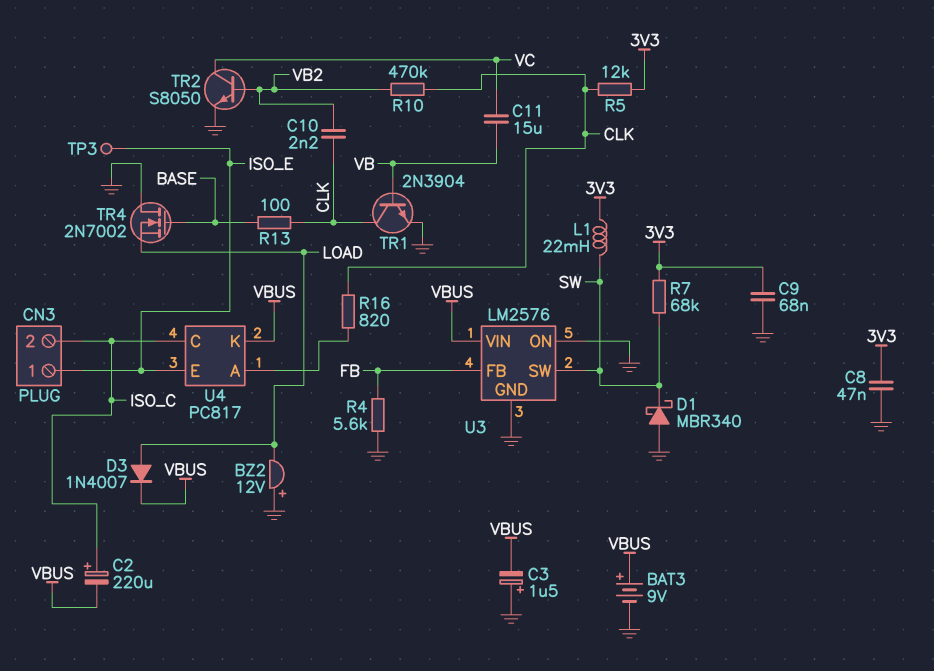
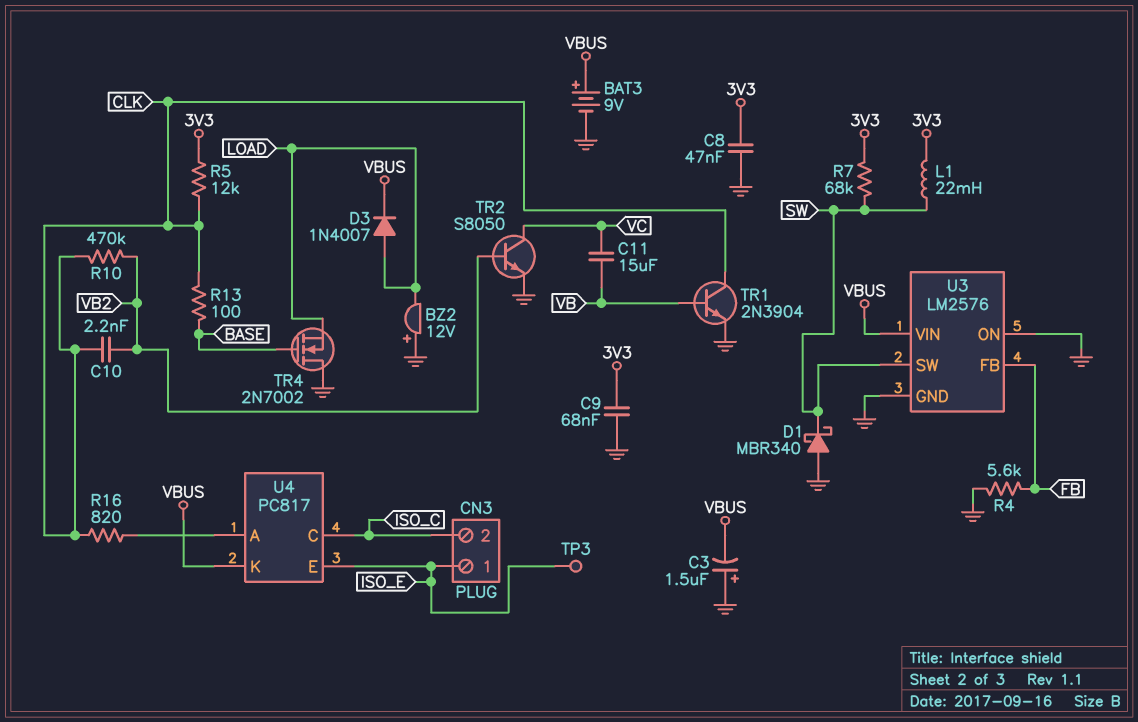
C2: 220uF (plus ISO_C, minus VBUS) -> none

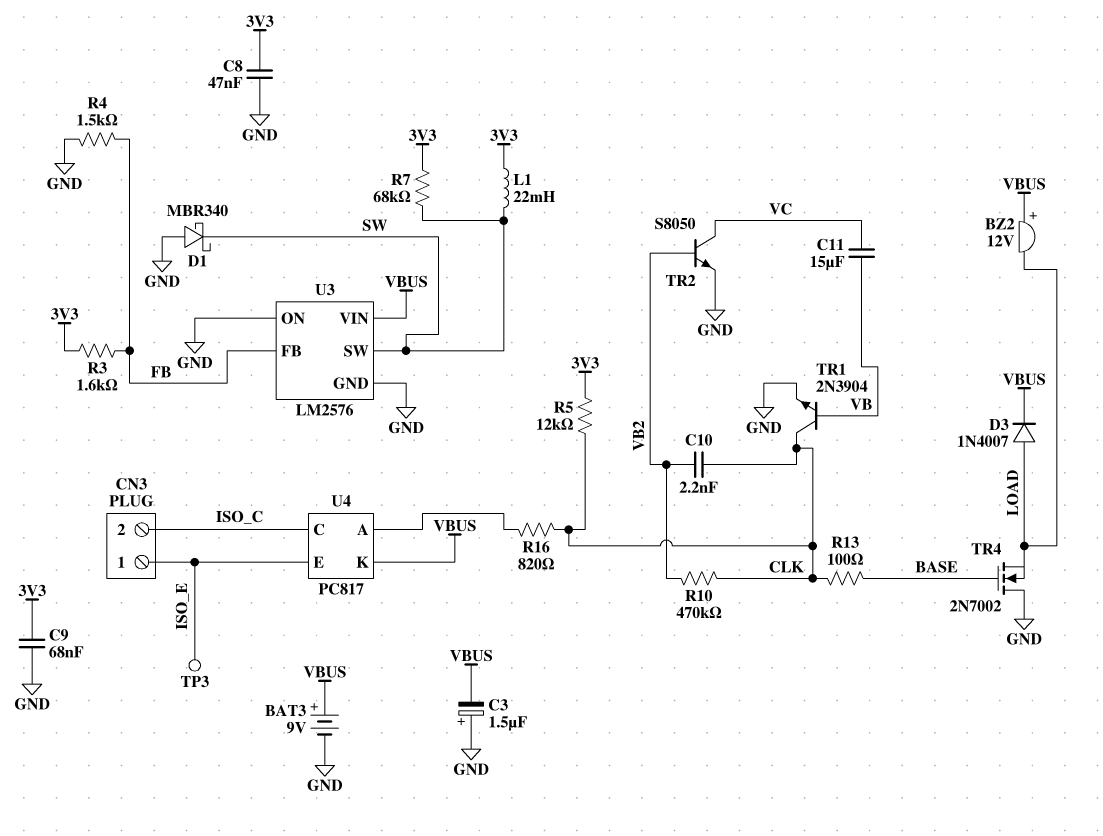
BZ2: buzzer 12V (plus GND, minus LOAD) -> buzzer 12V (plus VBUS, minus LOAD)
R3: none -> 1.6k (3V3, FB)
R4: 5.6k (FB, GND) -> 1.5k (FB, GND)

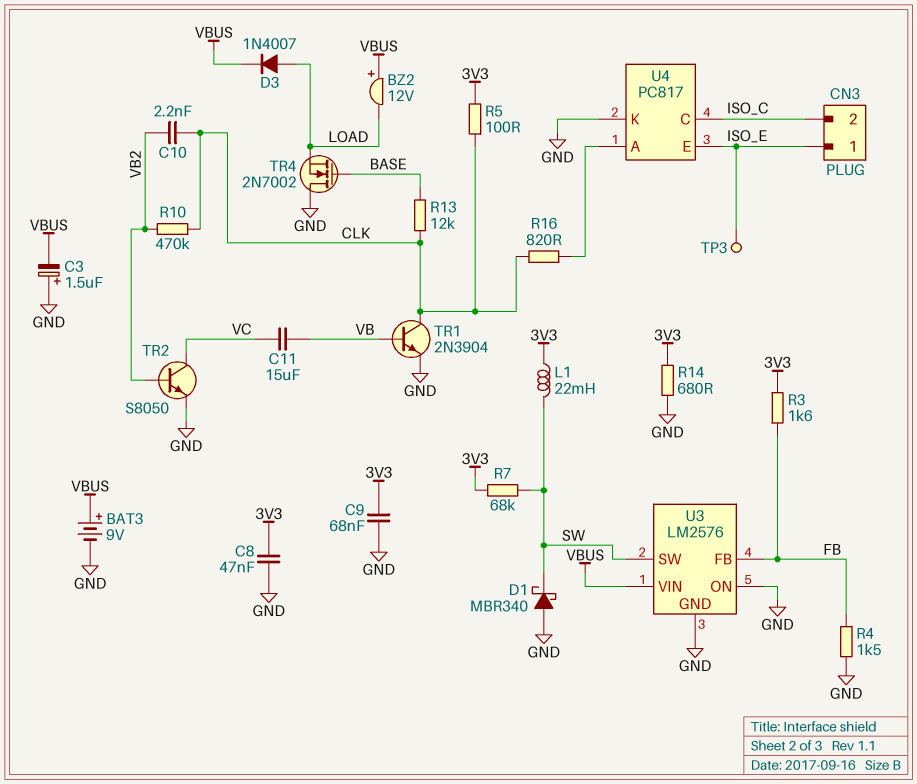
R5: 12k (3V3, CLK) -> 100 (3V3, CLK)
R13: 100 (BASE, CLK) -> 12k (BASE, CLK)
R14: none -> 680 (3V3, GND)
U4 pin K: VBUS -> GND

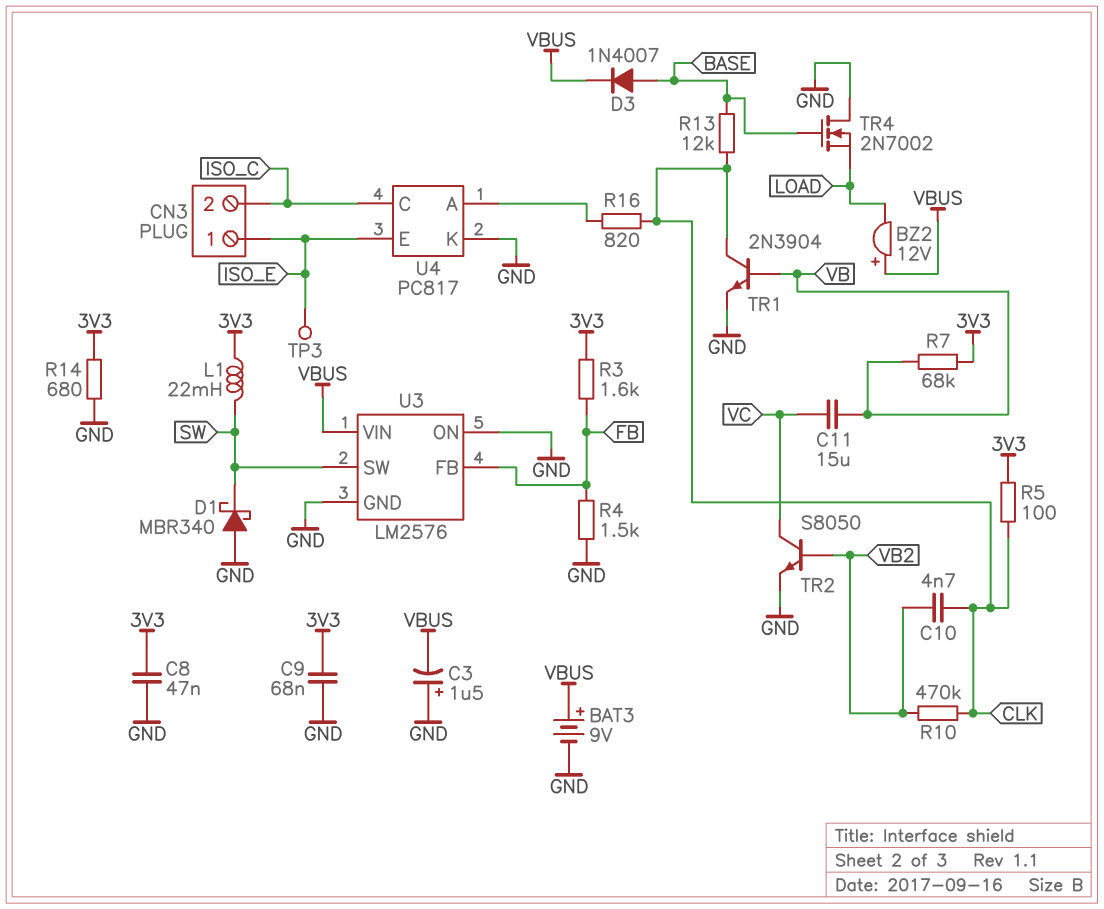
C10: 2.2nF (CLK, VB2) -> 4.7nF (CLK, VB2)
D3: diode 1N4007 (A LOAD, K VBUS) -> diode 1N4007 (A BASE, K VBUS)
R7: 68k (3V3, SW) -> 68k (3V3, VB)

